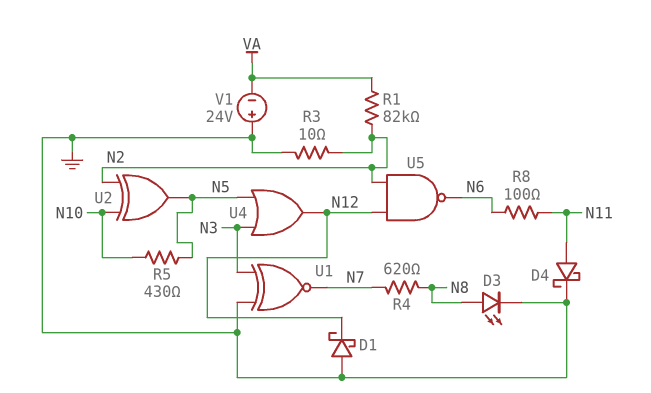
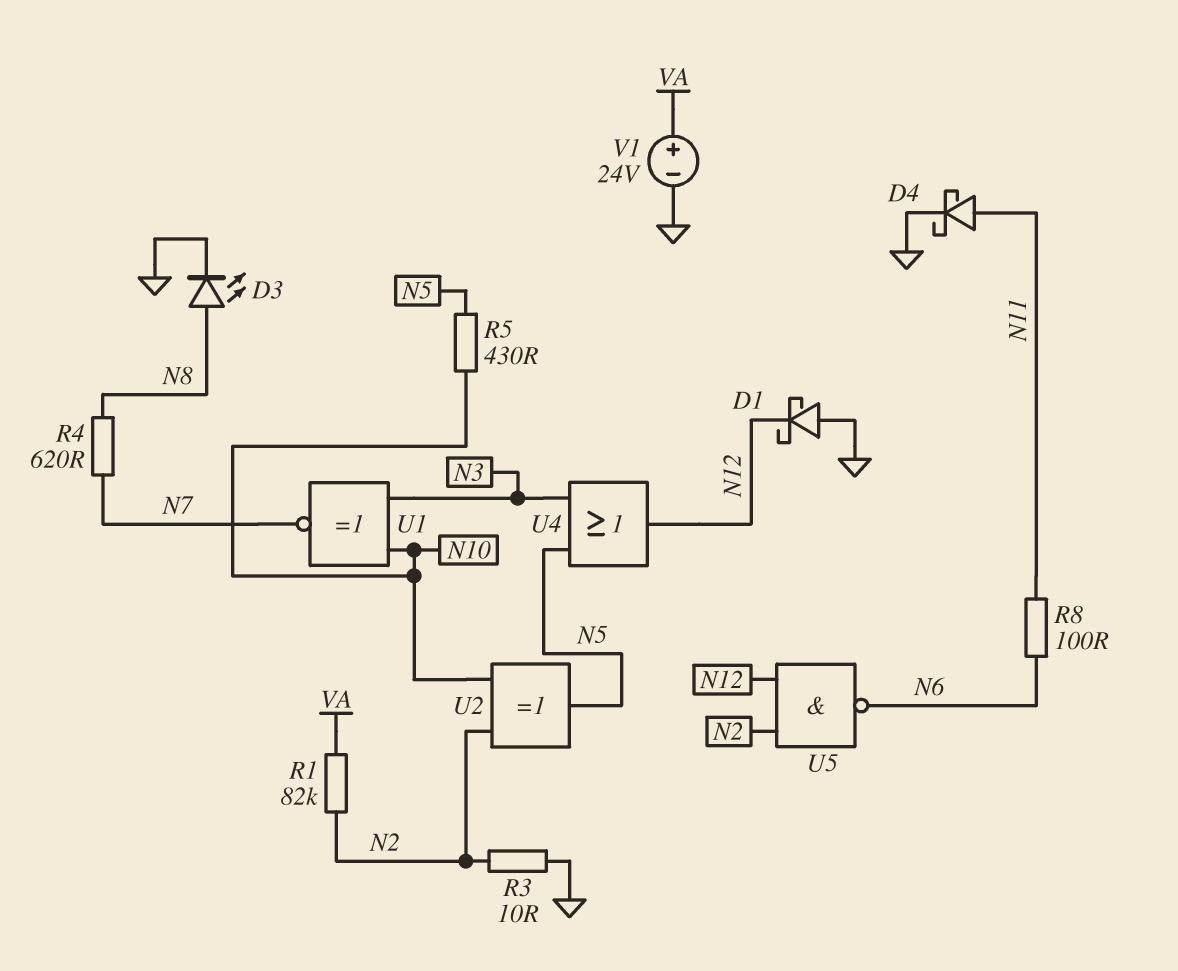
U1: XNOR (in GND, in N3, out N7) -> XNOR (in N3, in N10, out N7)
V1: 24V (plus GND, minus VA) -> 24V (plus VA, minus GND)

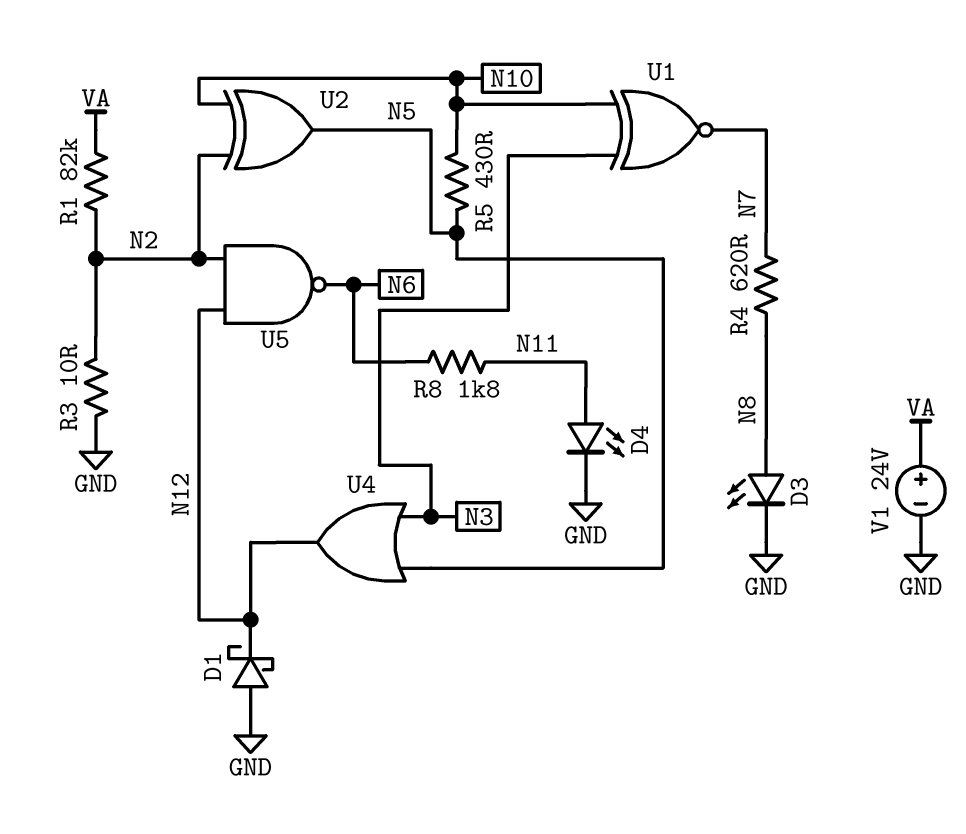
D4: schottky (A N11, K GND) -> LED (A N11, K GND)
R8: 100 (N6, N11) -> 1.8k (N6, N11)

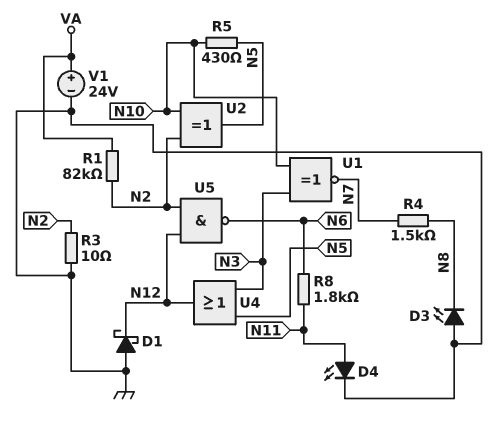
D3: LED (A N8, K GND) -> LED (A GND, K N8)
R4: 620 (N7, N8) -> 1.5k (N7, N8)

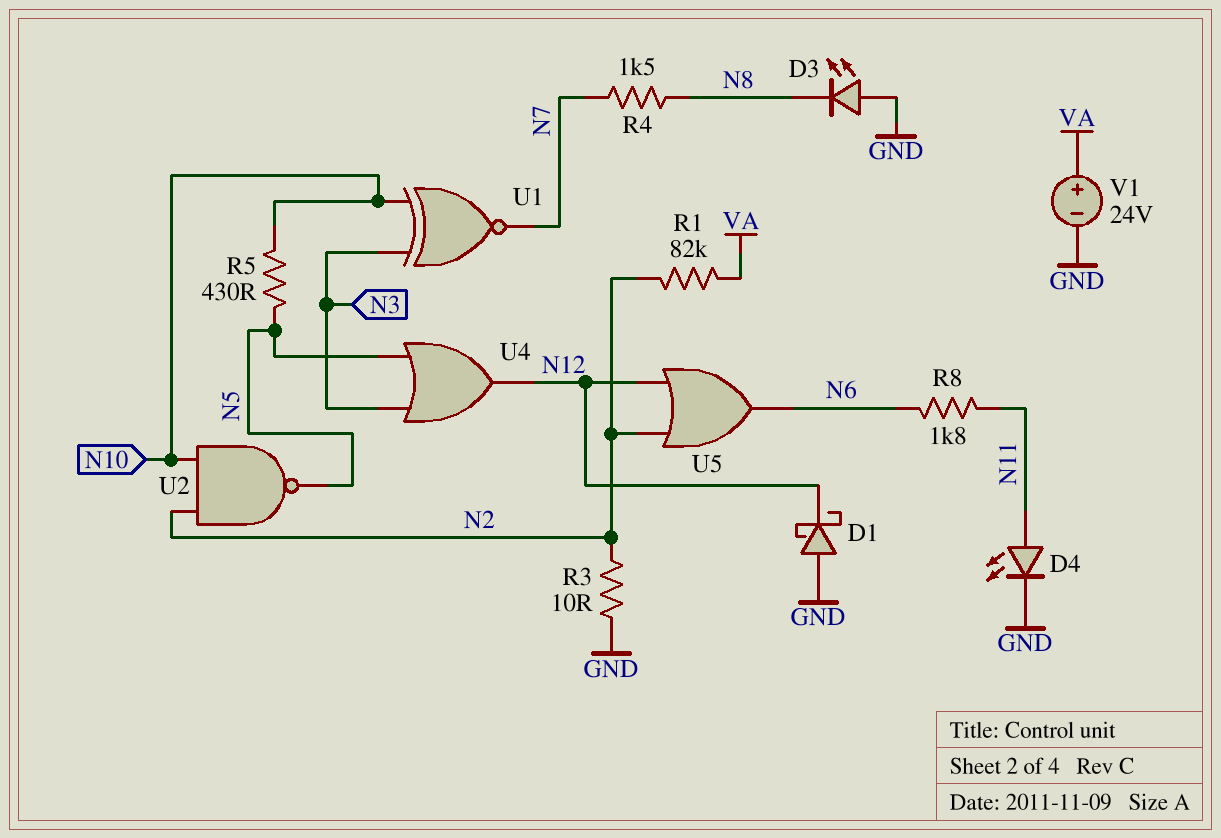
U2: XOR (in N2, in N10, out N5) -> NAND (in N2, in N10, out N5)
U5: NAND (in N2, in N12, out N6) -> OR (in N2, in N12, out N6)

